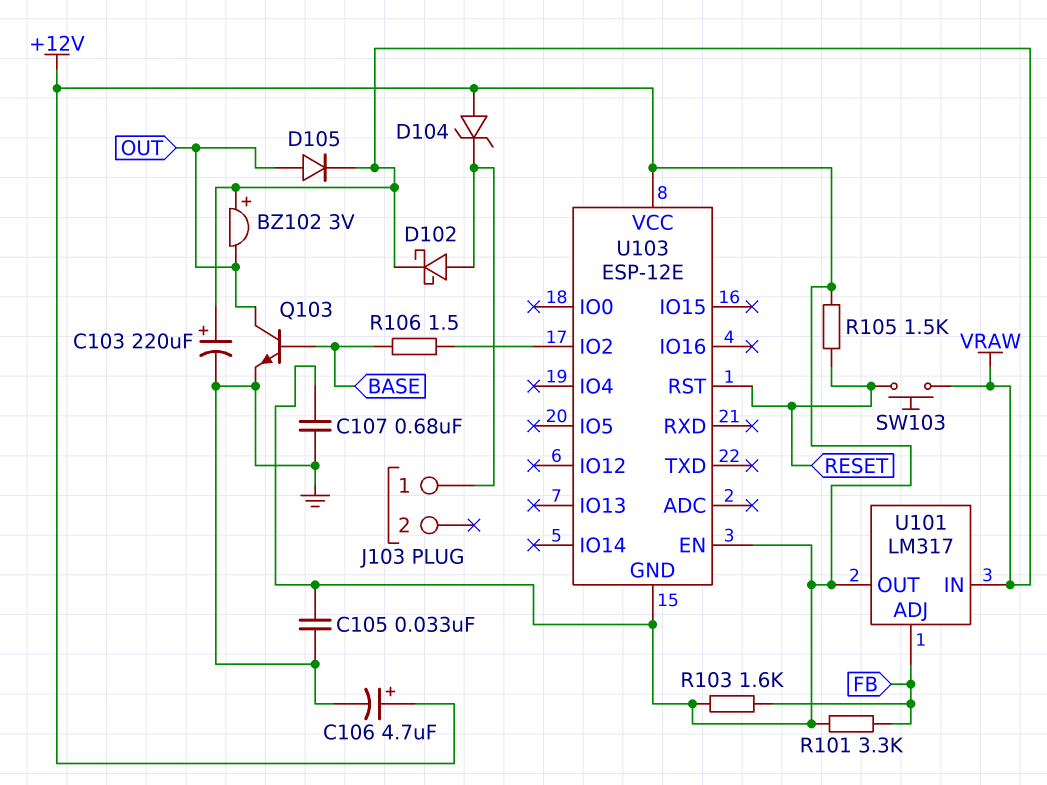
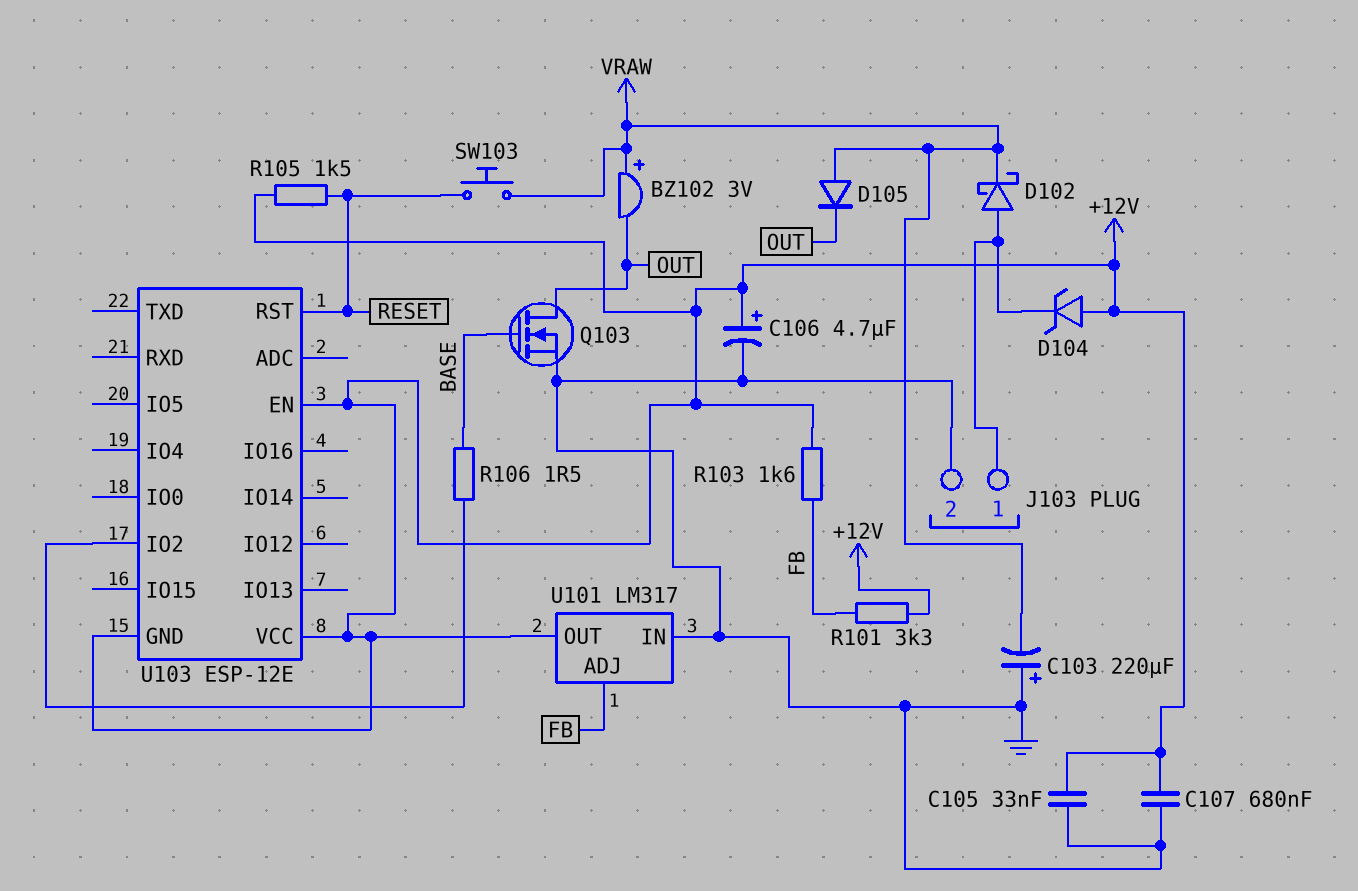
C103: 220uF (plus VRAW, minus GND) -> 220uF (plus GND, minus VRAW)
D105: diode (A OUT, K VRAW) -> diode (A VRAW, K OUT)
J103 pin 2: none -> GND
Q103: NPN (B BASE, C OUT, E GND) -> NMOS (G BASE, D OUT, S GND)
U101 pin IN: VRAW -> GND

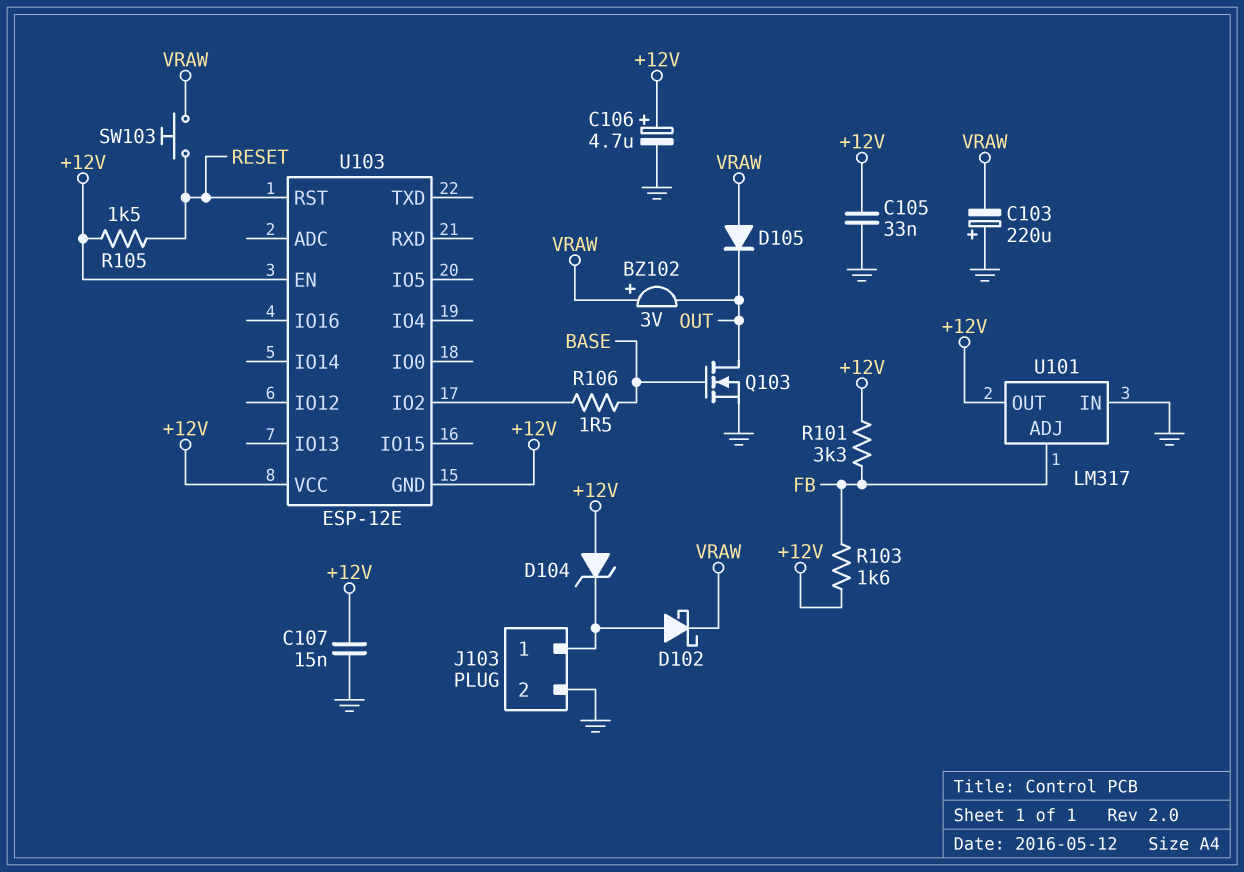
C107: 680nF (+12V, GND) -> 15nF (+12V, GND)

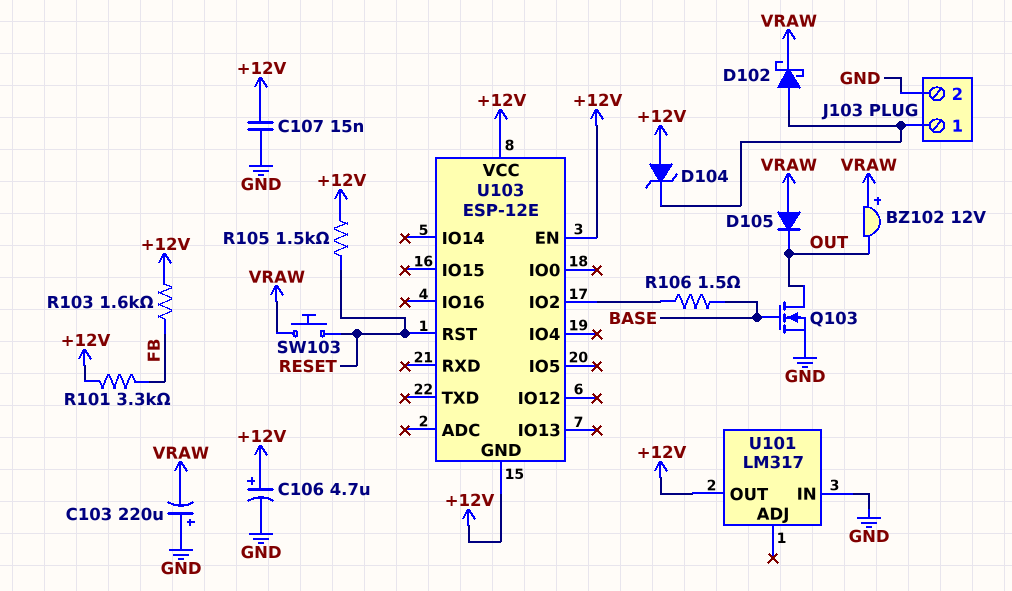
BZ102: buzzer 3V (plus VRAW, minus OUT) -> buzzer 12V (plus VRAW, minus OUT)
C105: 33nF (+12V, GND) -> none
U101 pin ADJ: FB -> none

